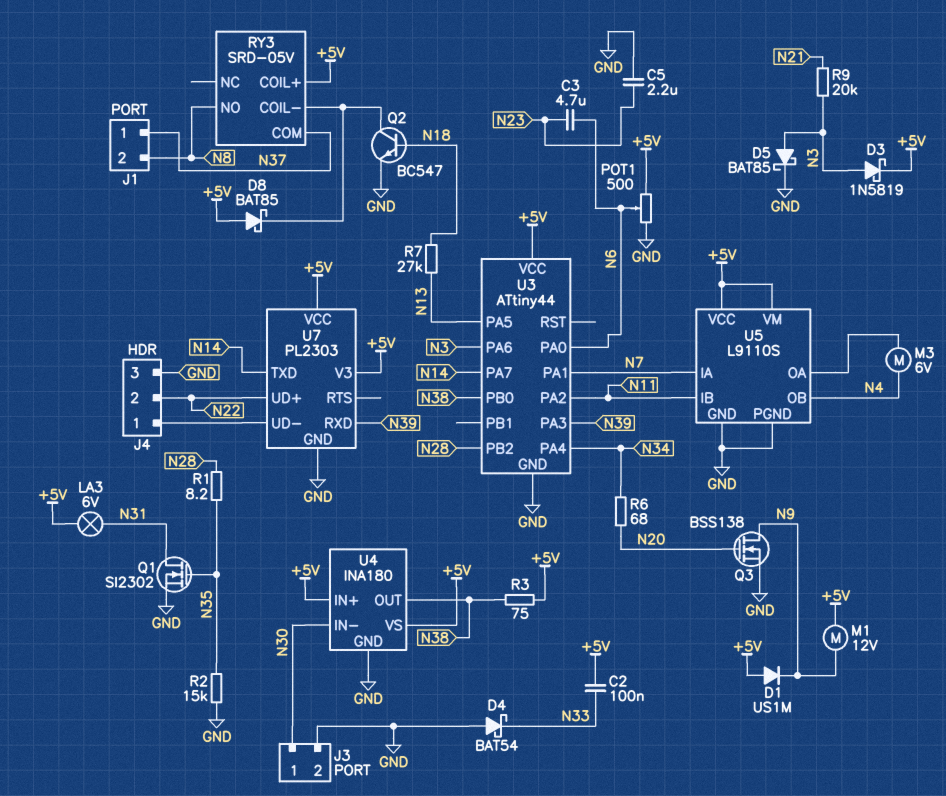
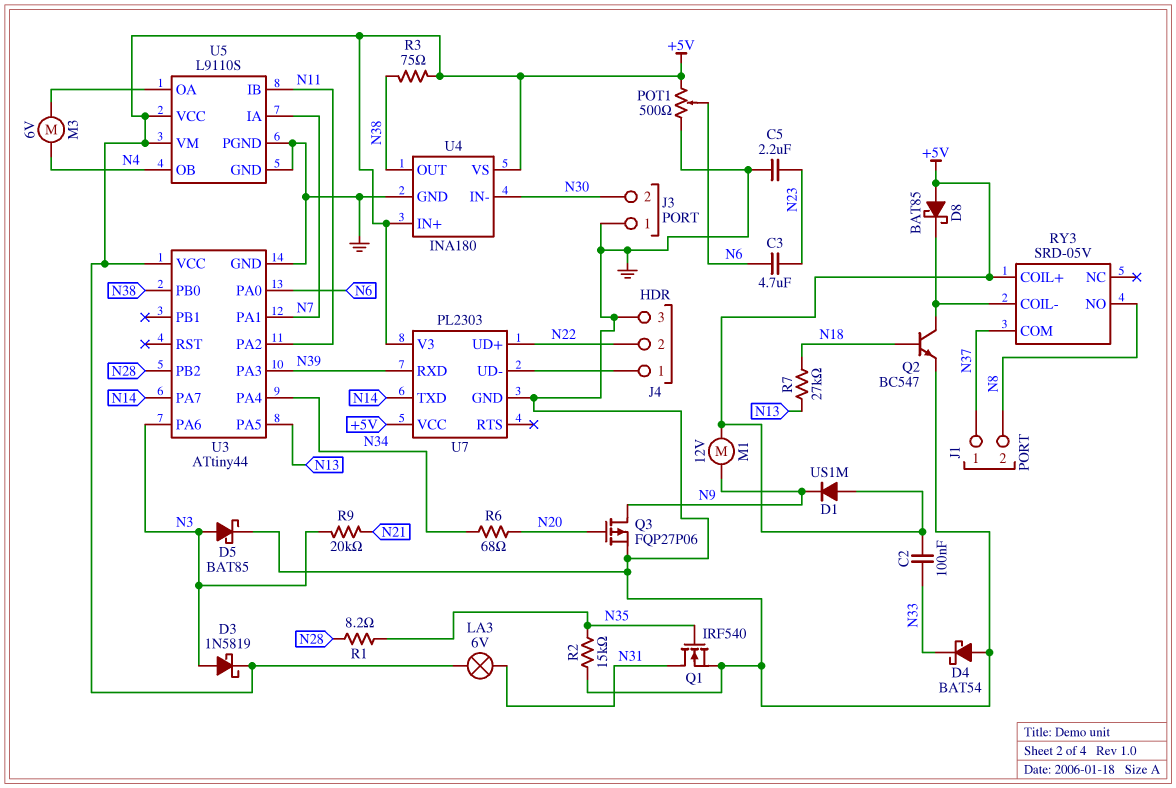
J3 pin 1: N30 -> GND
J3 pin 2: GND -> N30
Q1: NMOS SI2302 (G N35, D N31, S GND) -> NMOS IRF540 (G N35, D N31, S GND)
Q3: NMOS BSS138 (G N20, D N9, S GND) -> PMOS FQP27P06 (G N20, D N9, S GND)

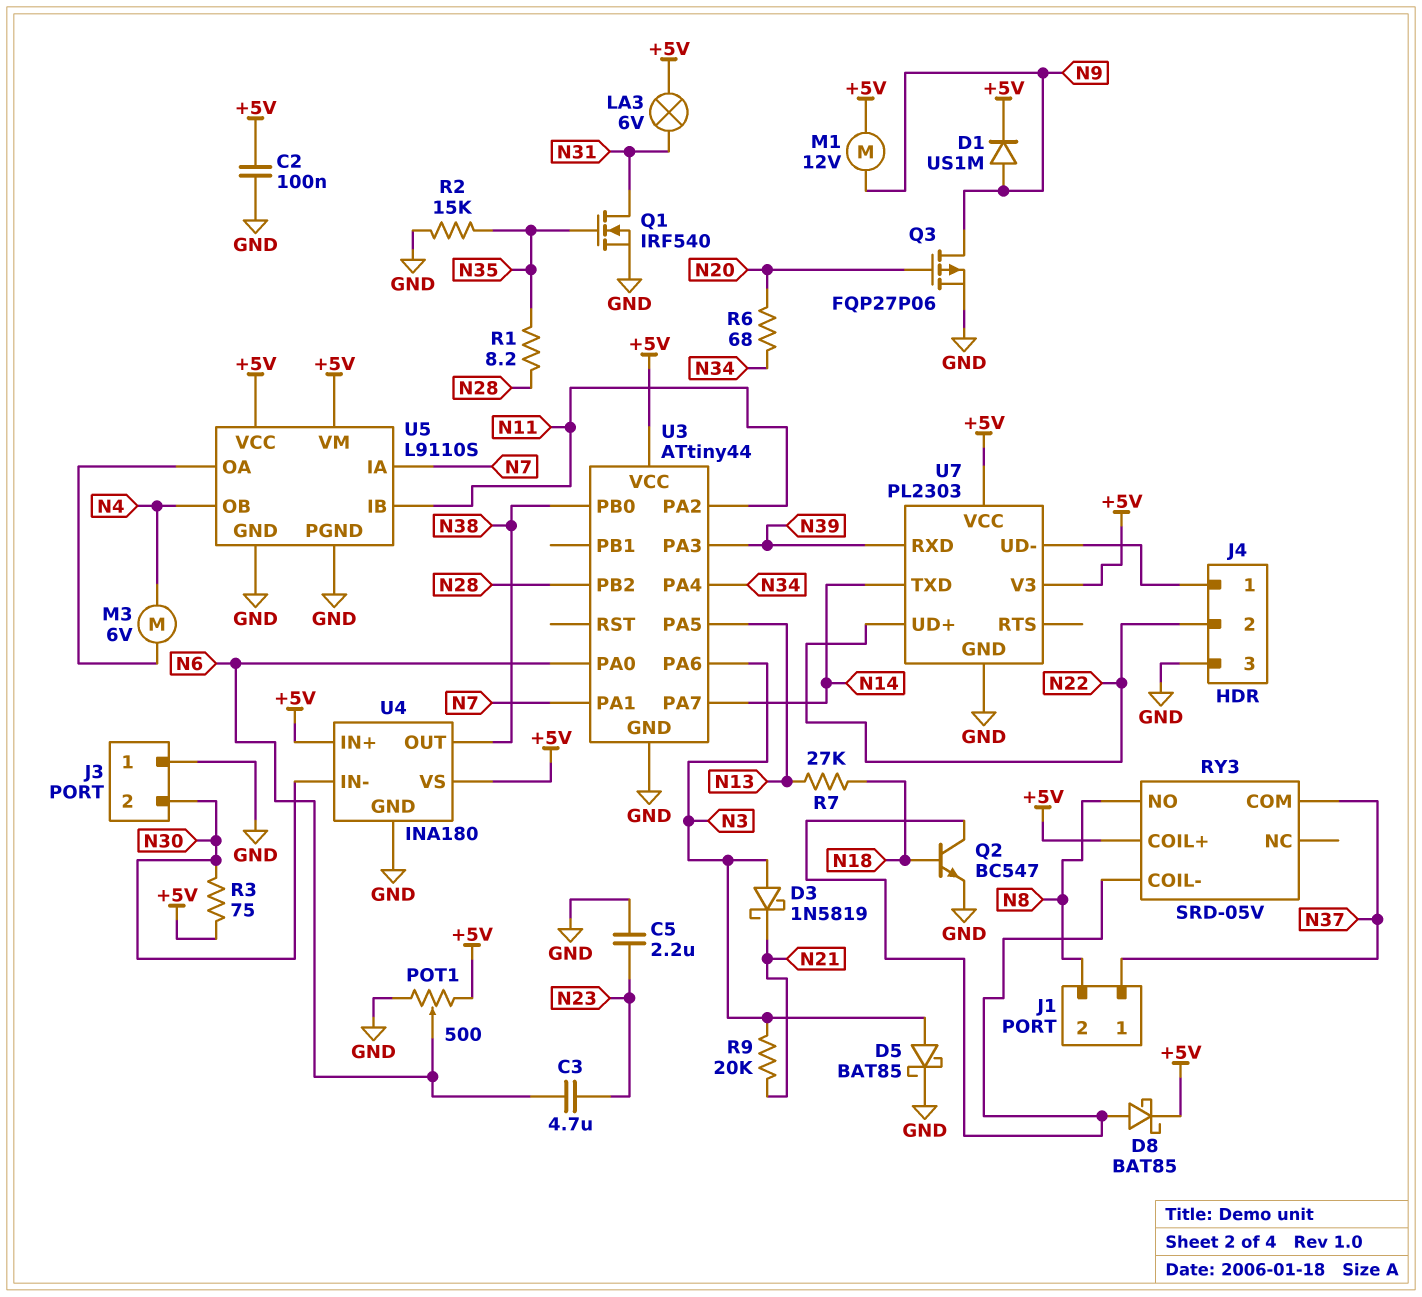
C2: 100nF (+5V, N33) -> 100nF (+5V, GND)
D1: diode US1M (A +5V, K N9) -> diode US1M (A N9, K +5V)
D3: schottky 1N5819 (A N3, K +5V) -> schottky 1N5819 (A N3, K N21)
D4: schottky BAT54 (A GND, K N33) -> none
D8: schottky BAT85 (A +5V, K RY3/COIL-) -> schottky BAT85 (A RY3/COIL-, K +5V)
R3: 75 (+5V, N38) -> 75 (+5V, N30)

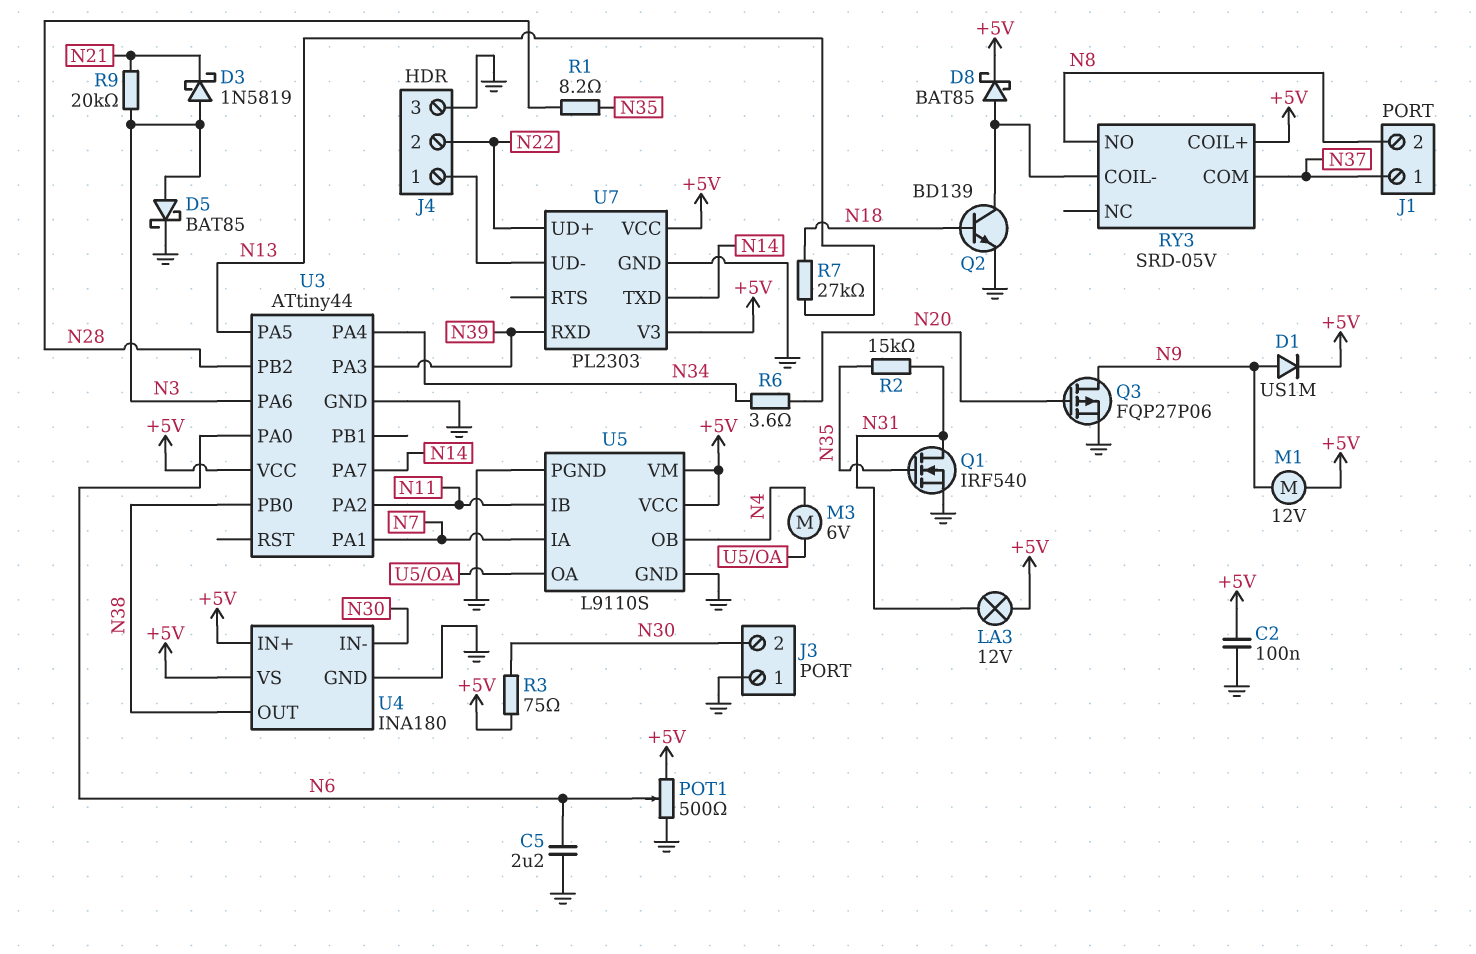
C3: 4.7uF (N6, N23) -> none
C5: 2.2uF (GND, N23) -> 2.2uF (GND, N6)
LA3: lamp 6V (+5V, N31) -> lamp 12V (+5V, N31)
Q2: NPN BC547 (B N18, C RY3/COIL-, E GND) -> NPN BD139 (B N18, C RY3/COIL-, E GND)
R2: 15k (GND, N35) -> 15k (N31, N35)
R6: 68 (N20, N34) -> 3.6 (N20, N34)

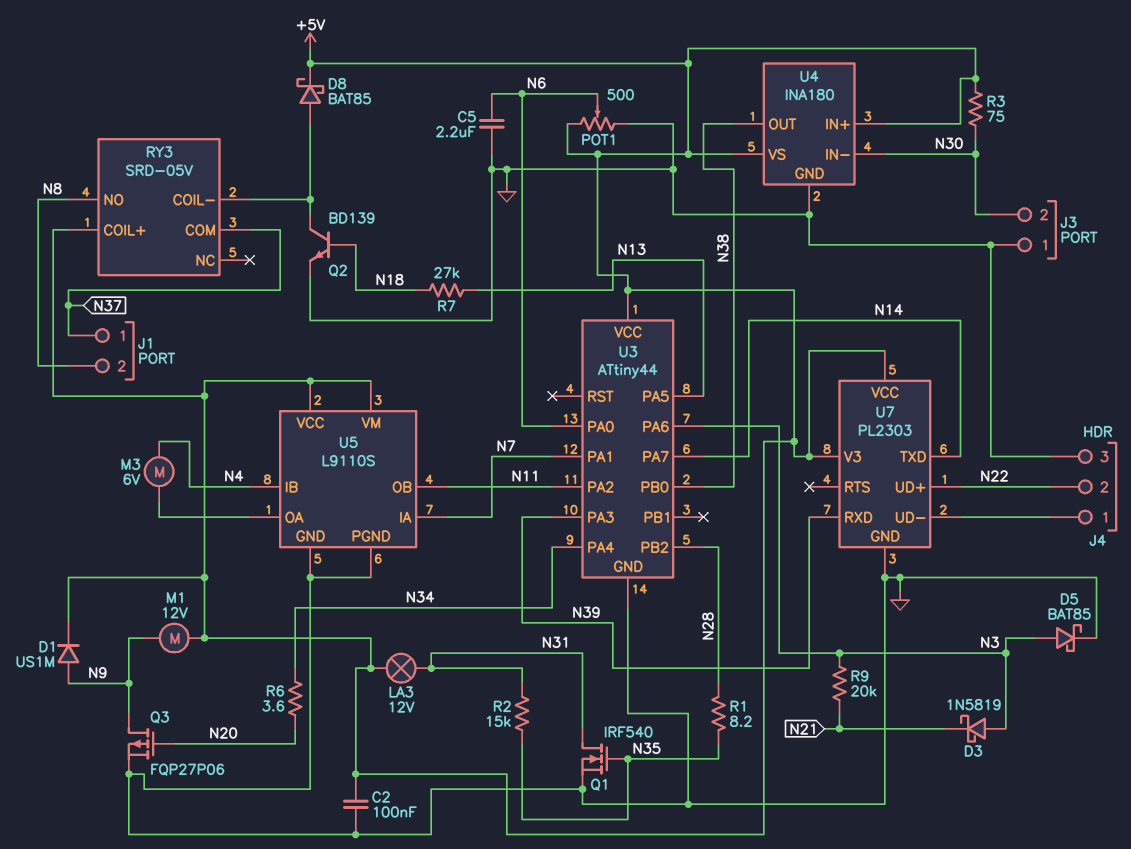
U5 pin IB: N11 -> N4
U5 pin OB: N4 -> N11

